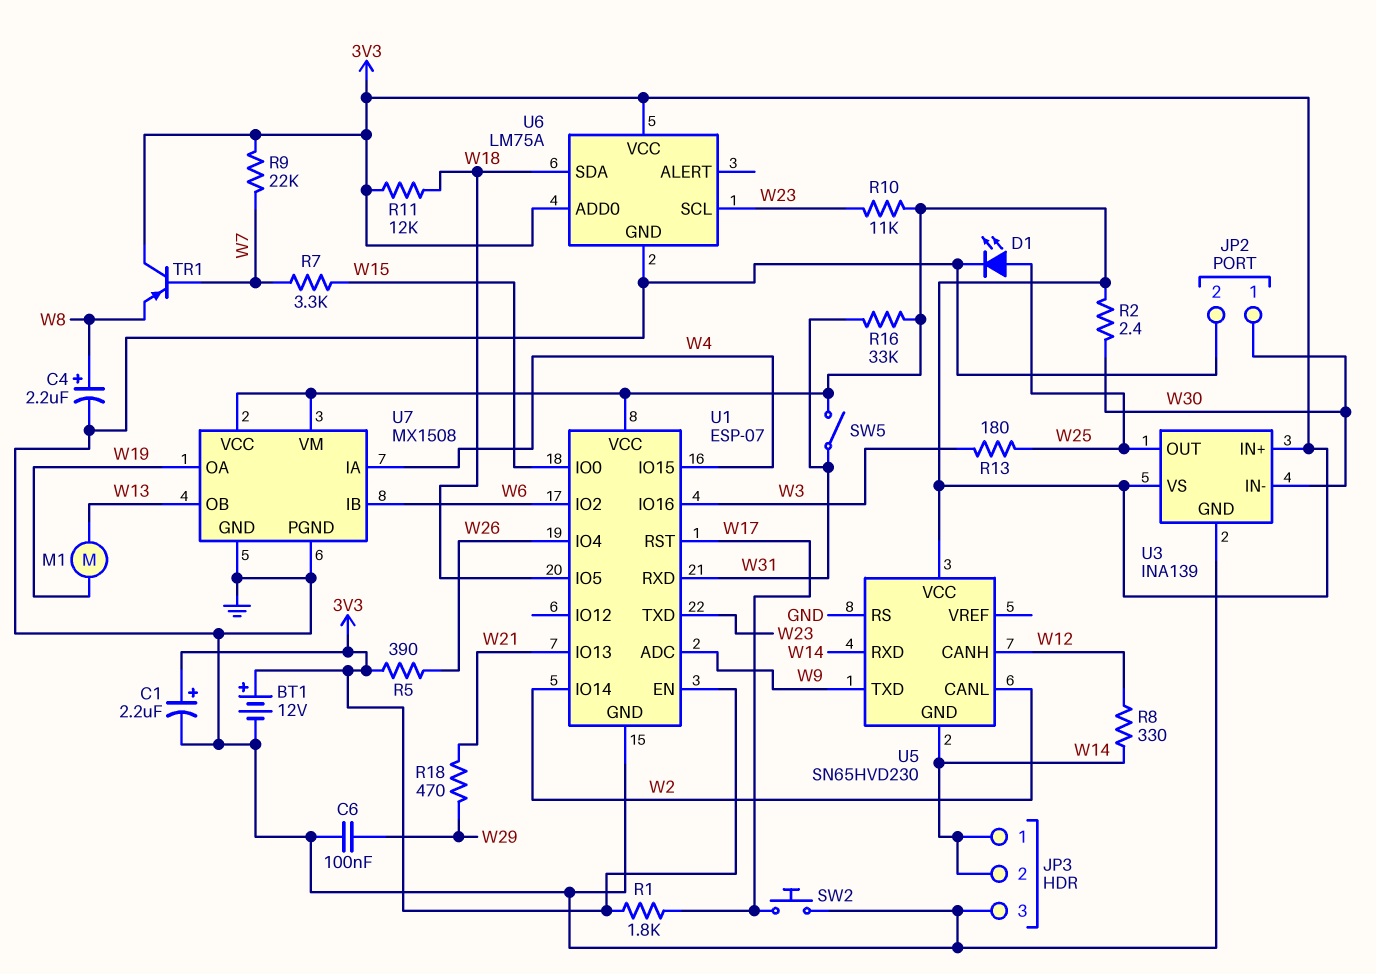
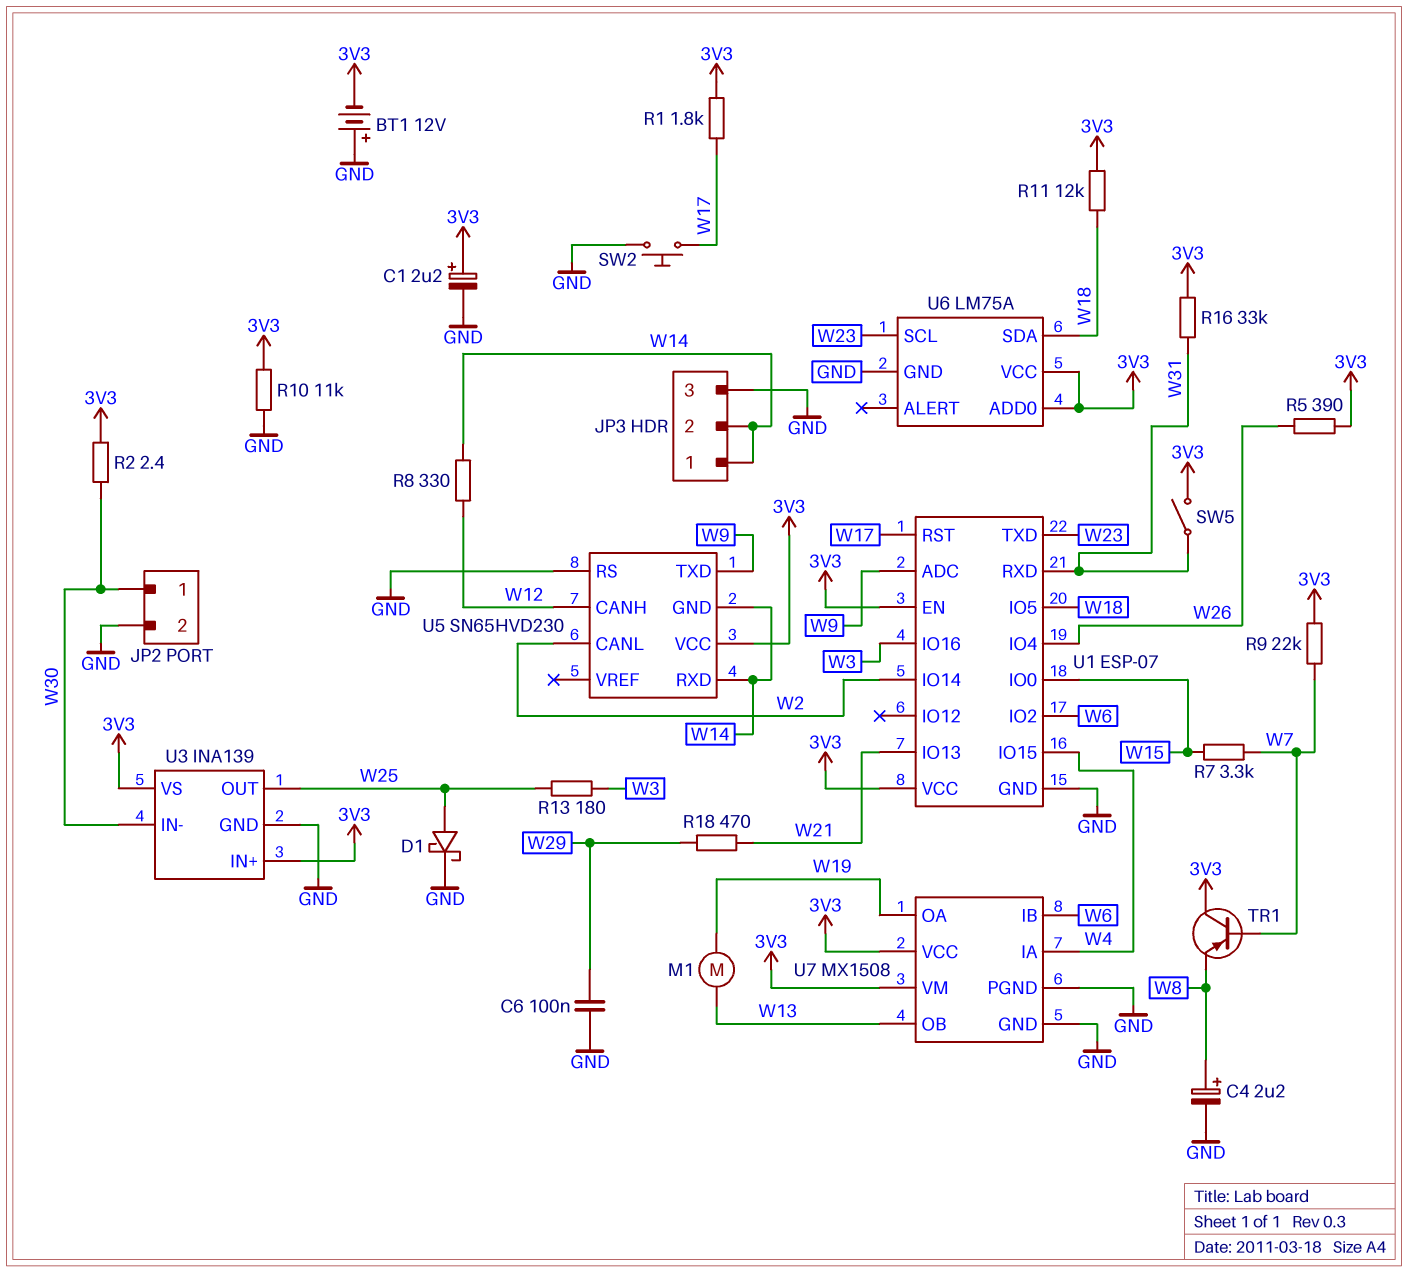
BT1: 12V (plus 3V3, minus GND) -> 12V (plus GND, minus 3V3)
D1: LED (A W25, K GND) -> schottky (A W25, K GND)
R10: 11k (3V3, W23) -> 11k (3V3, GND)

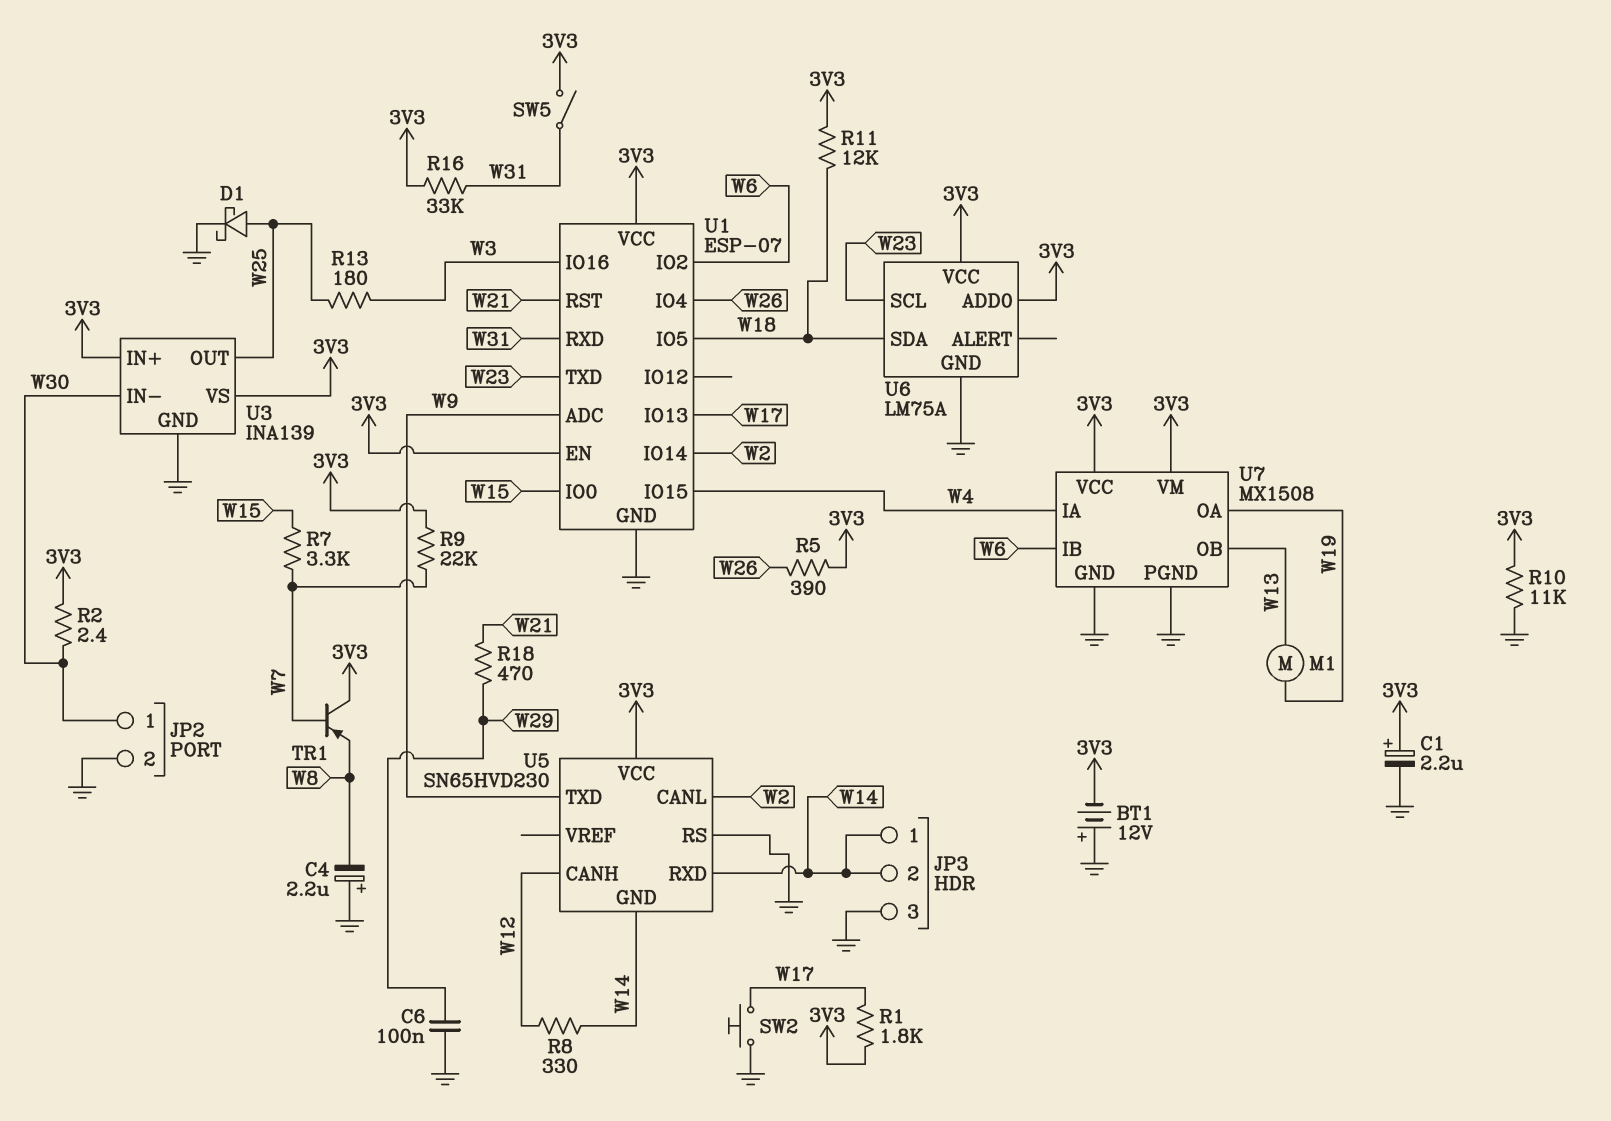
C4: 2.2uF (plus W8, minus GND) -> 2.2uF (plus GND, minus W8)
U1 pin IO13: W21 -> W17
U1 pin RST: W17 -> W21

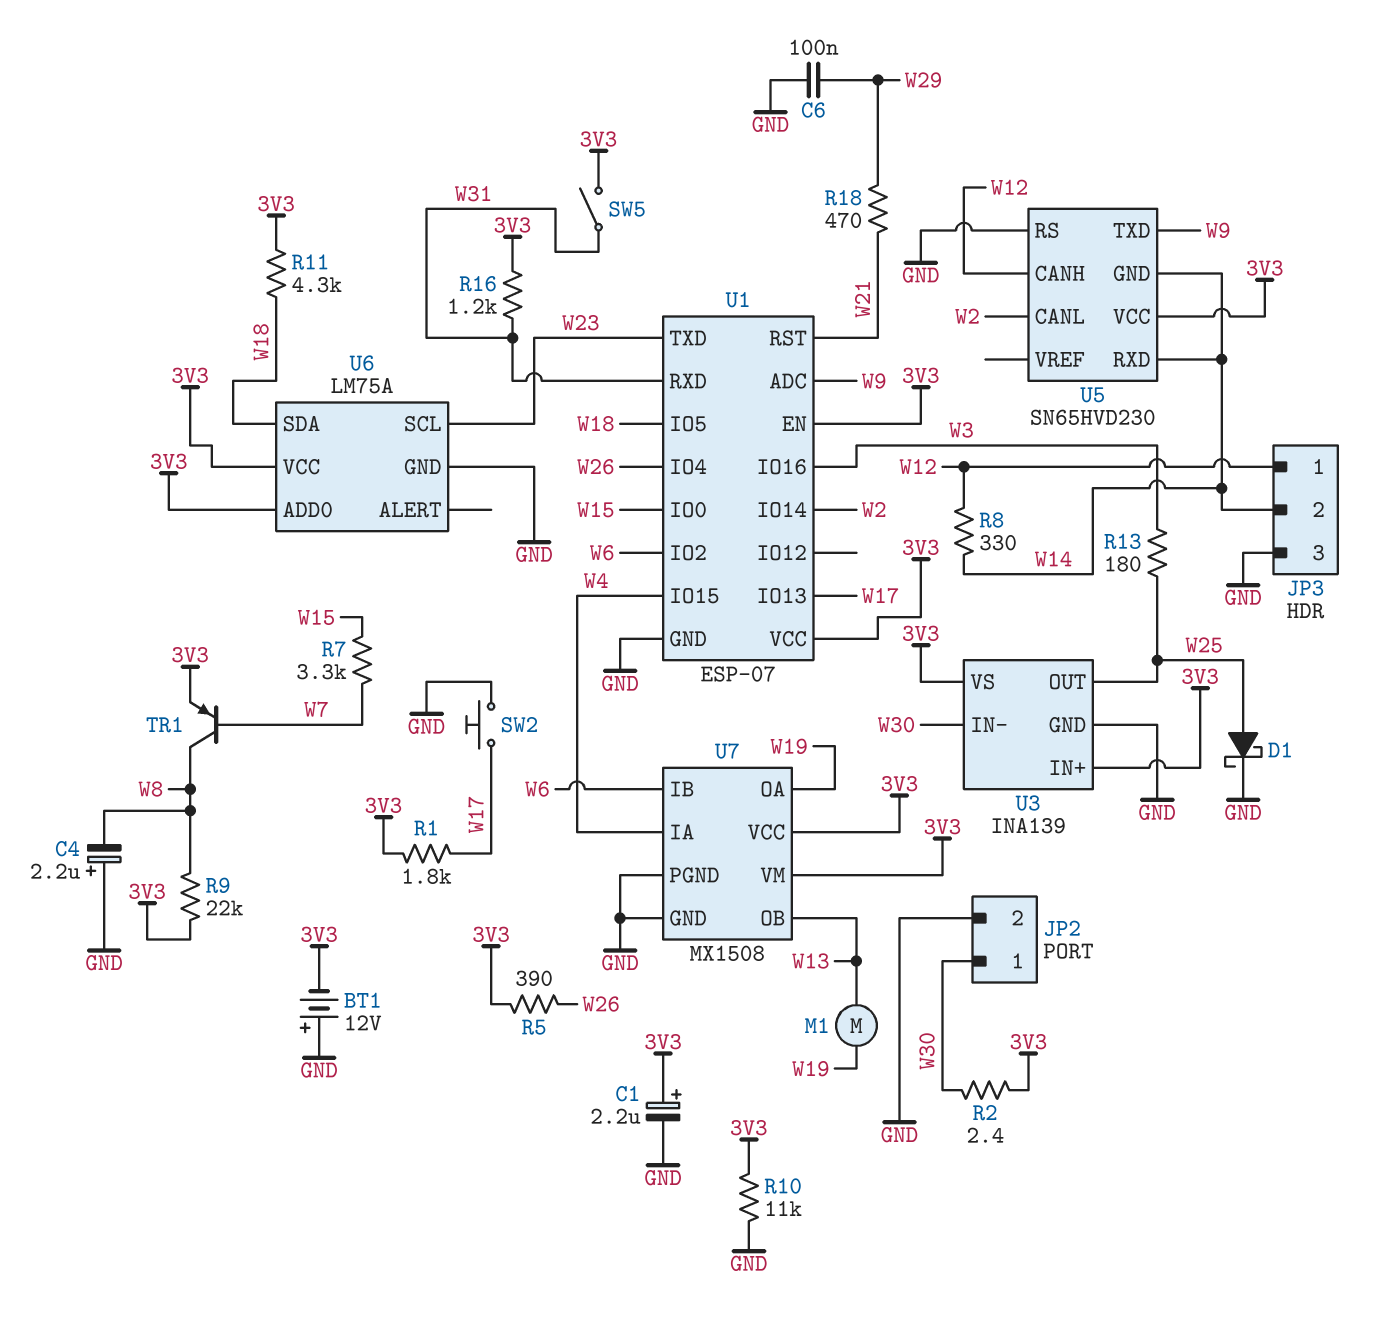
JP3 pin 1: W14 -> W12
R9: 22k (3V3, W7) -> 22k (3V3, W8)
R11: 12k (3V3, W18) -> 4.3k (3V3, W18)
R16: 33k (3V3, W31) -> 1.2k (3V3, W31)
TR1: PNP (B W7, C 3V3, E W8) -> PNP (B W7, C W8, E 3V3)

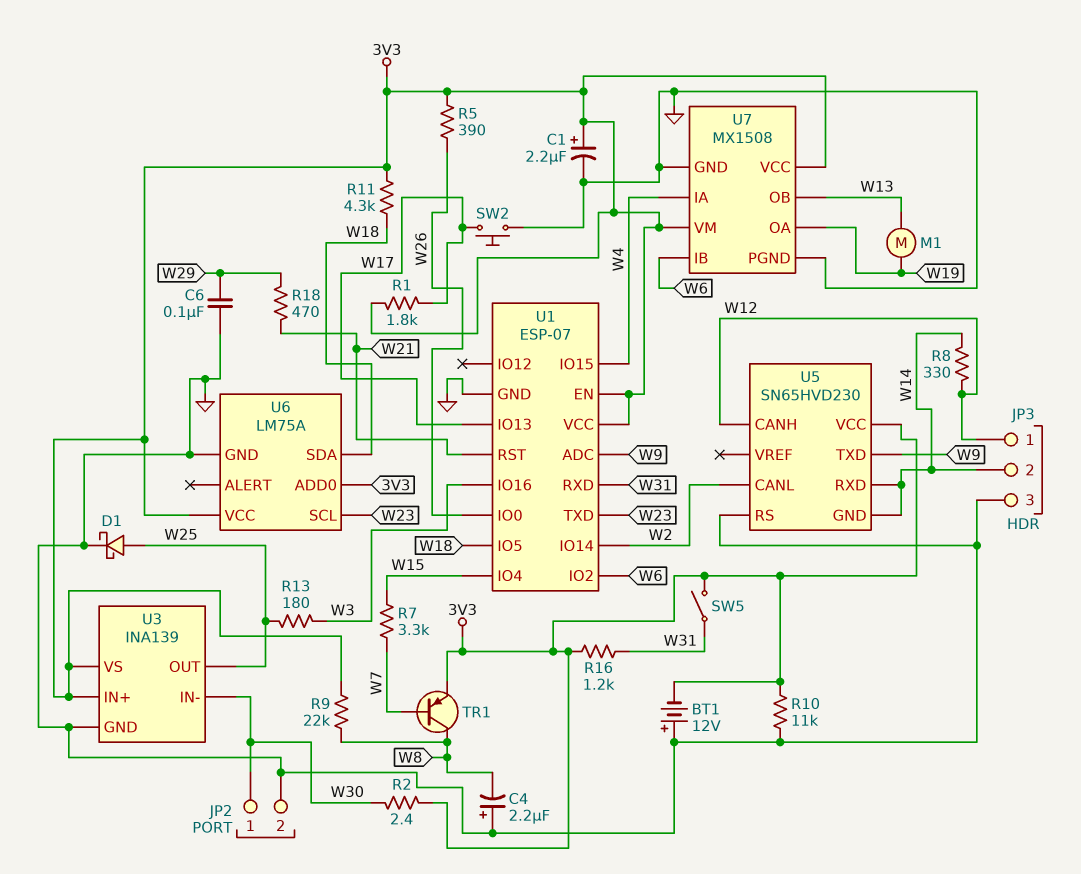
U1 pin IO0: W15 -> W26
U1 pin IO4: W26 -> W15

